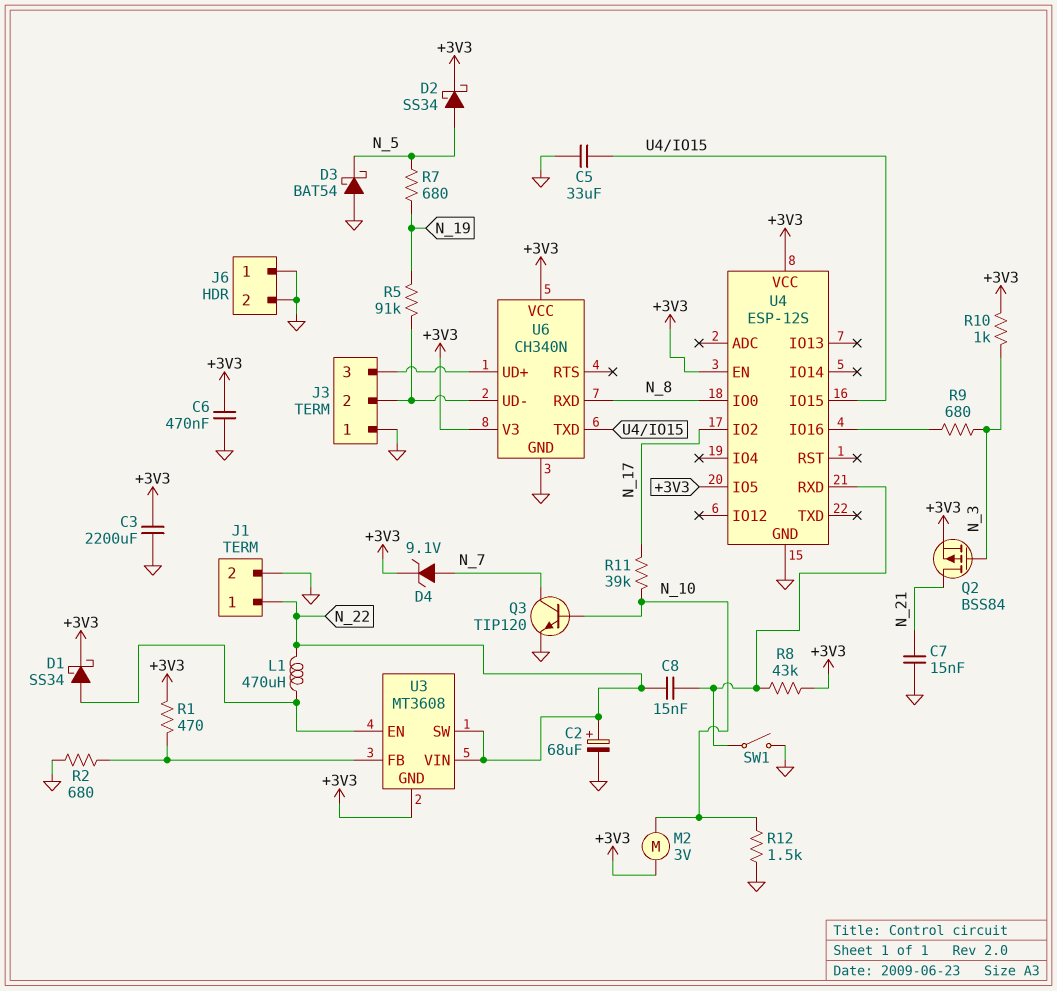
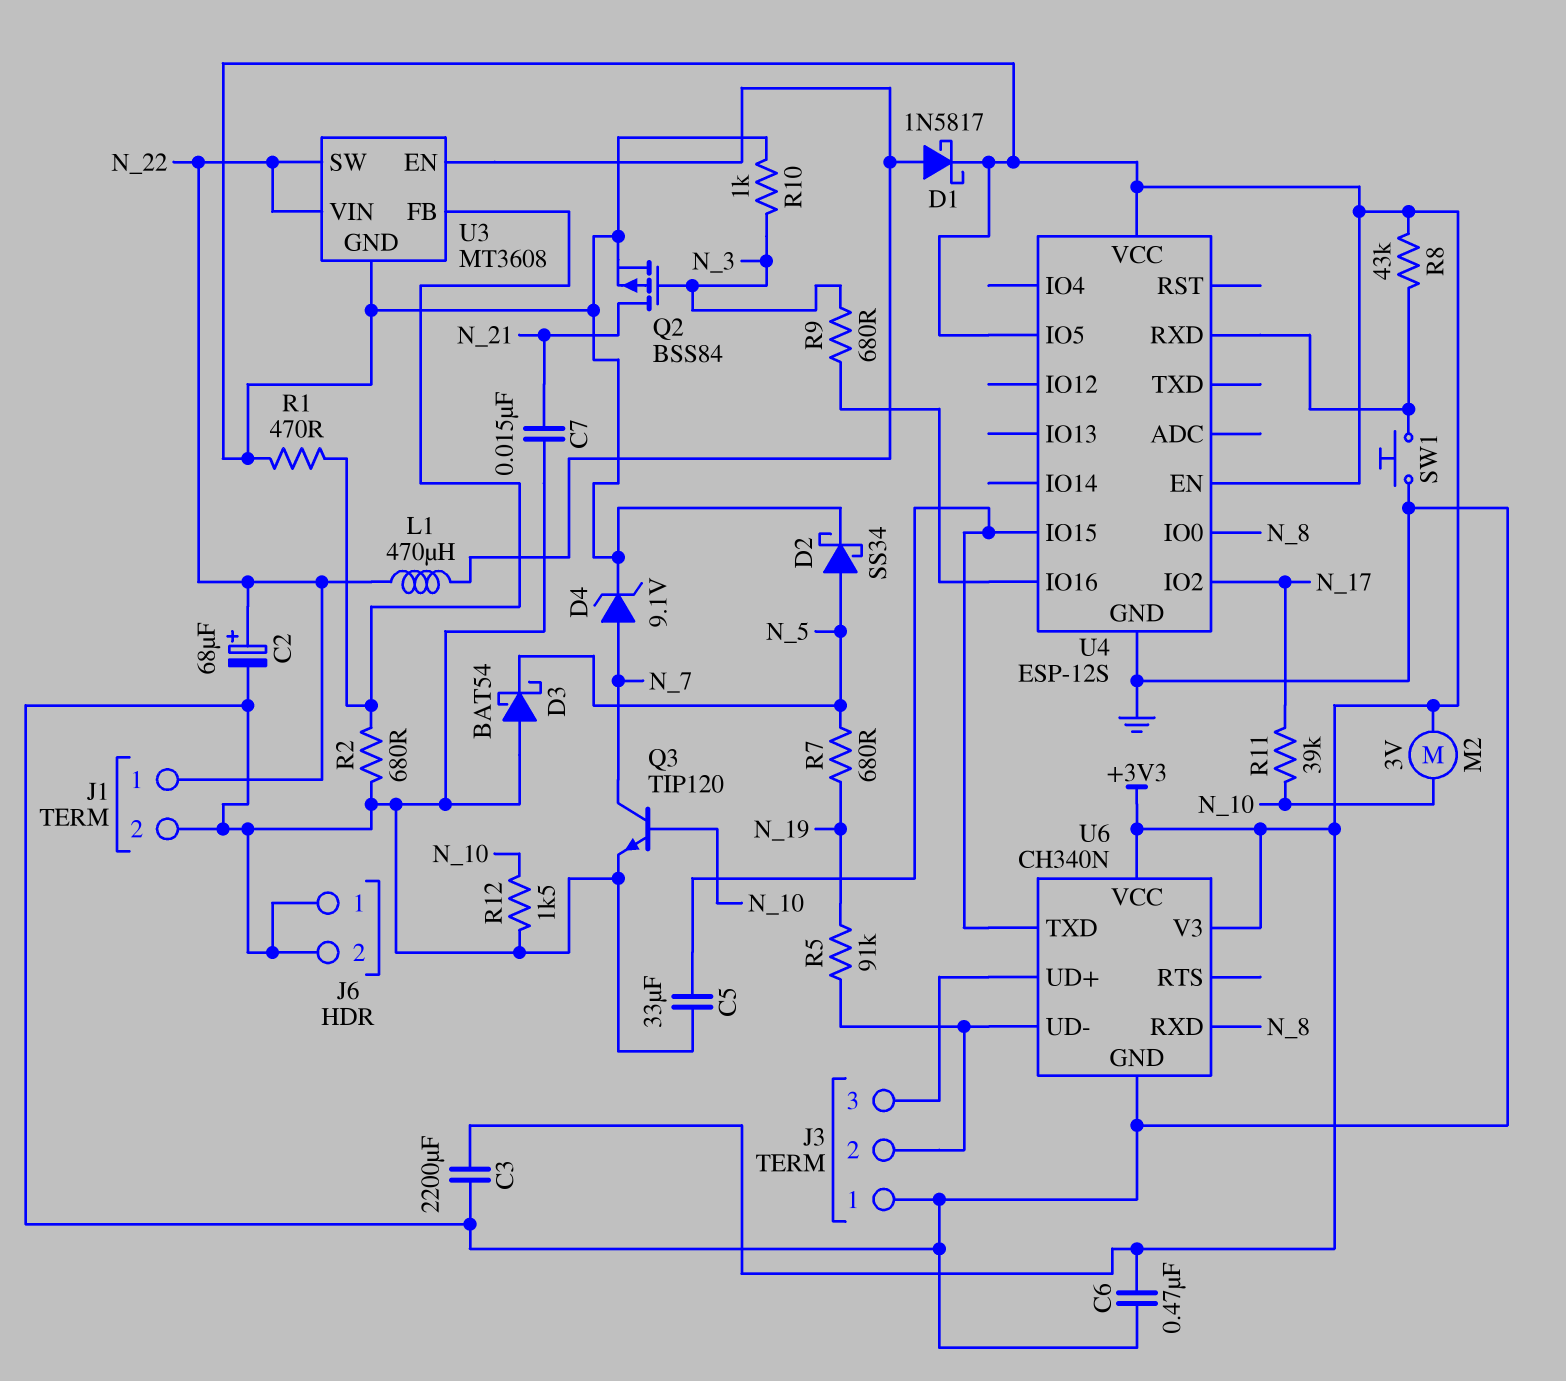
C8: 15nF (N_22, U4/RXD) -> none
D1: schottky SS34 (A U3/EN, K +3V3) -> schottky 1N5817 (A U3/EN, K +3V3)
SW1: switch (GND, U4/RXD) -> button (GND, U4/RXD)

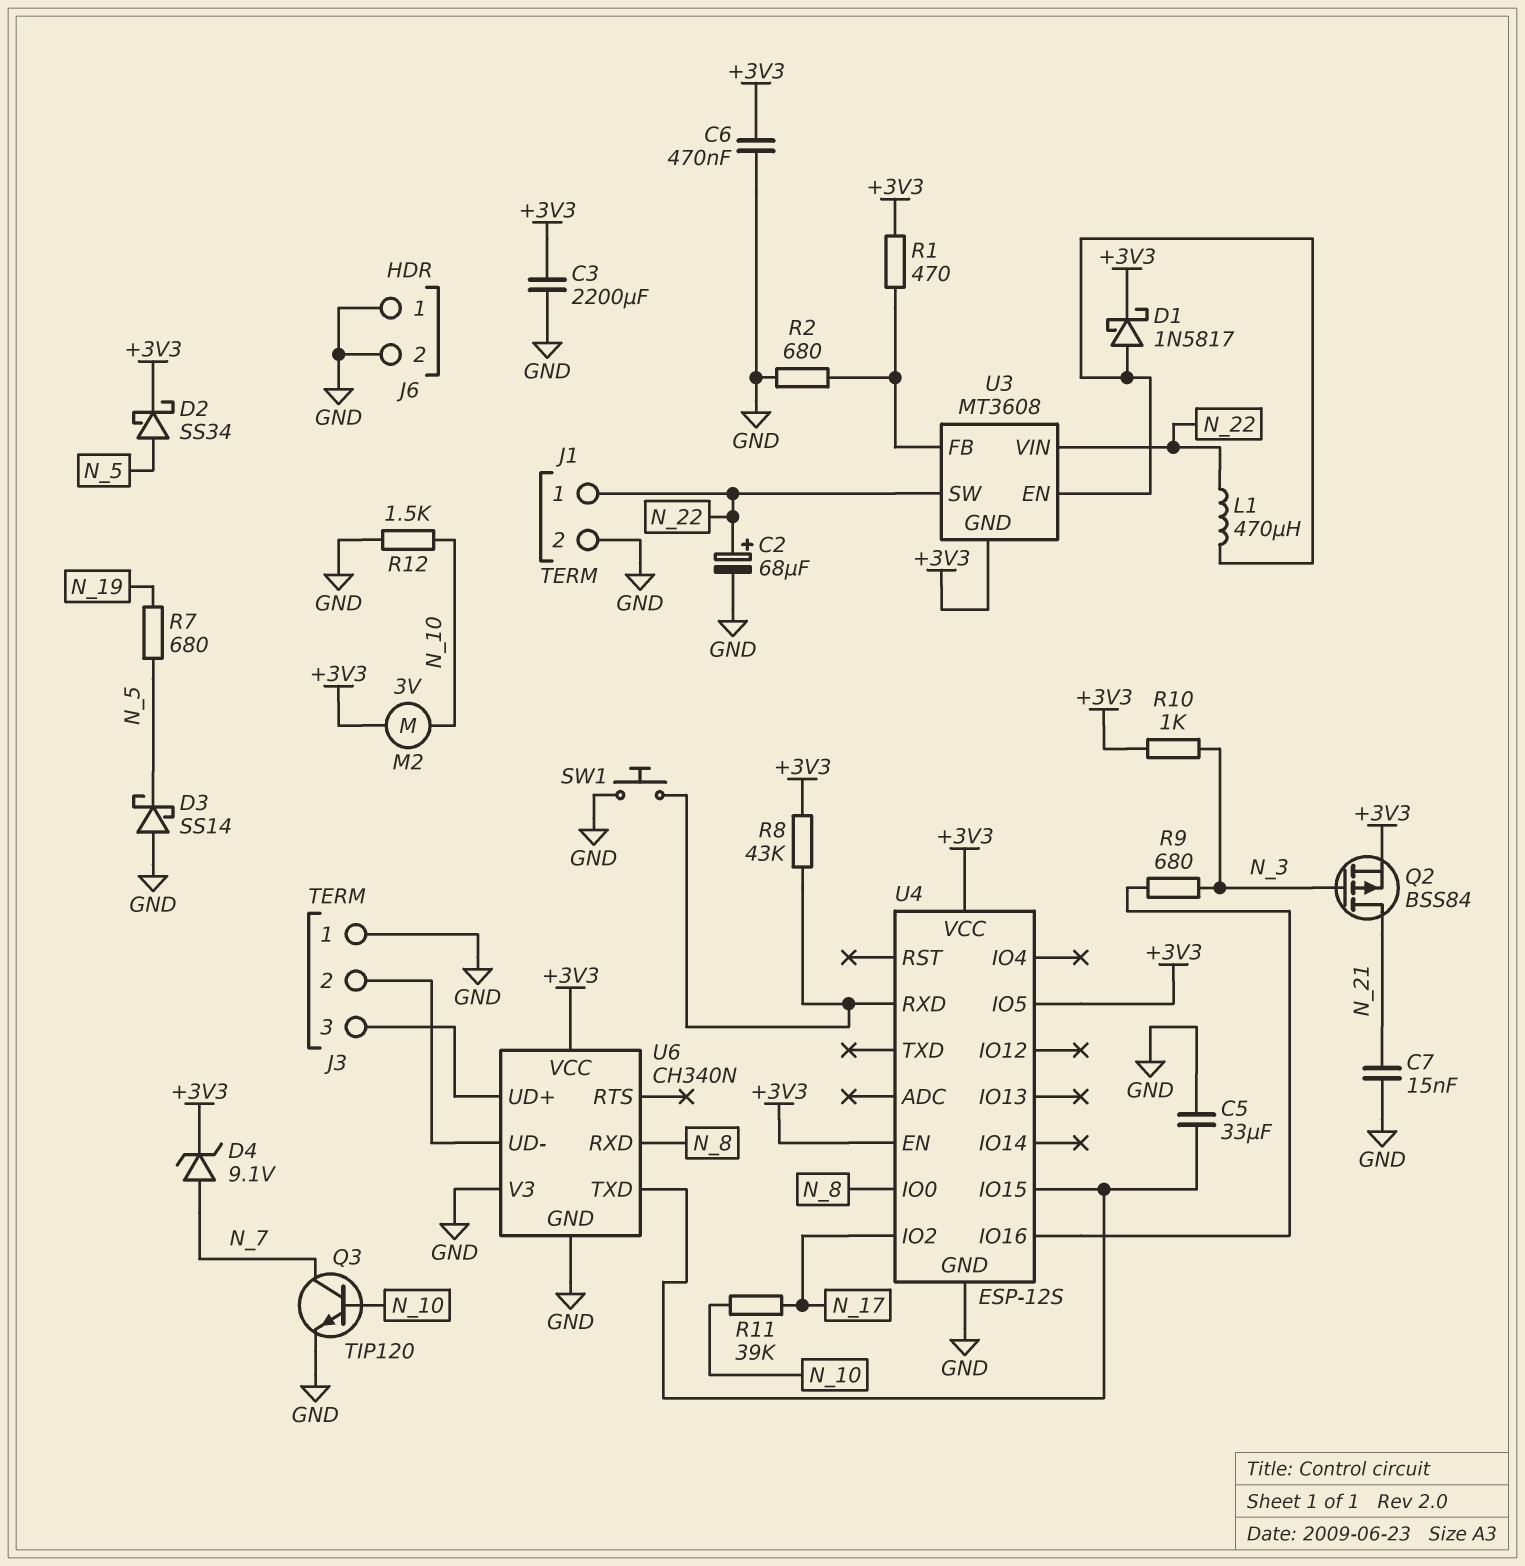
D3: schottky BAT54 (A GND, K N_5) -> schottky SS14 (A GND, K N_5)
R5: 91k (J3/2, N_19) -> none
U6 pin V3: +3V3 -> GND

